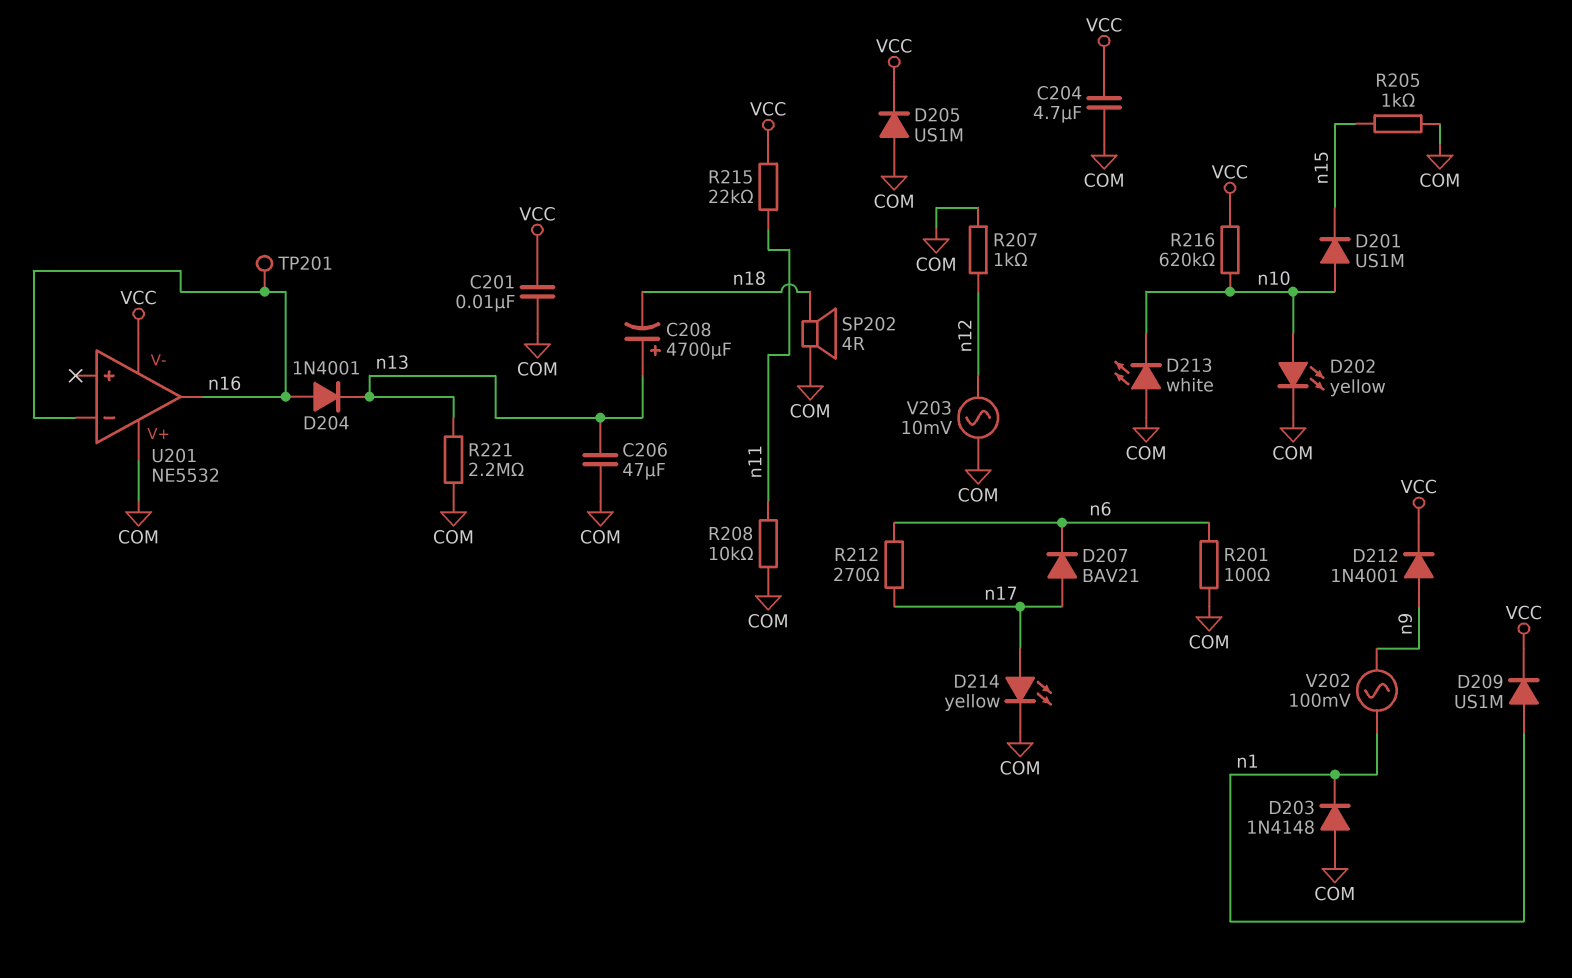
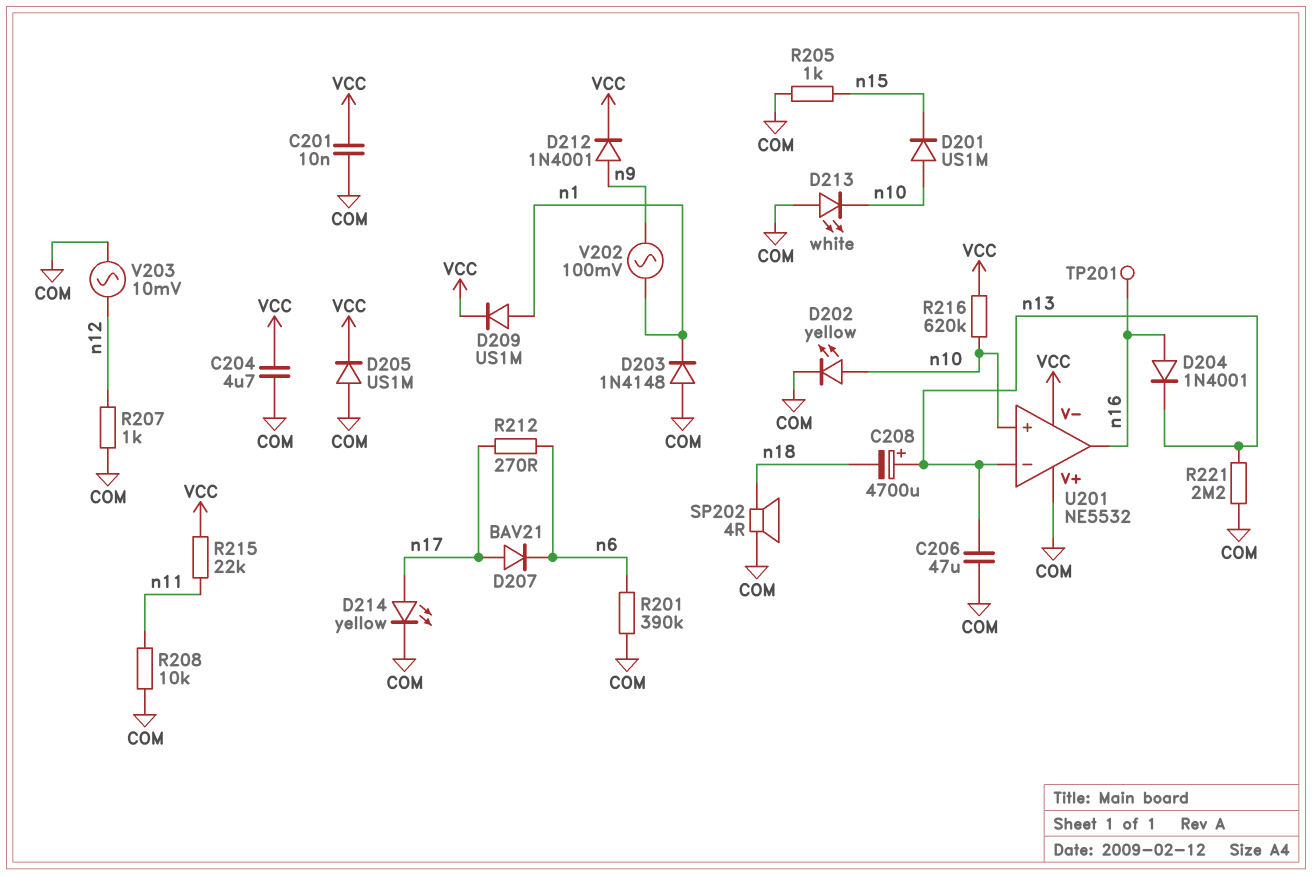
R201: 100 (COM, n6) -> 390k (COM, n6)
U201 pin in+: none -> n10
U201 pin in-: n16 -> n13

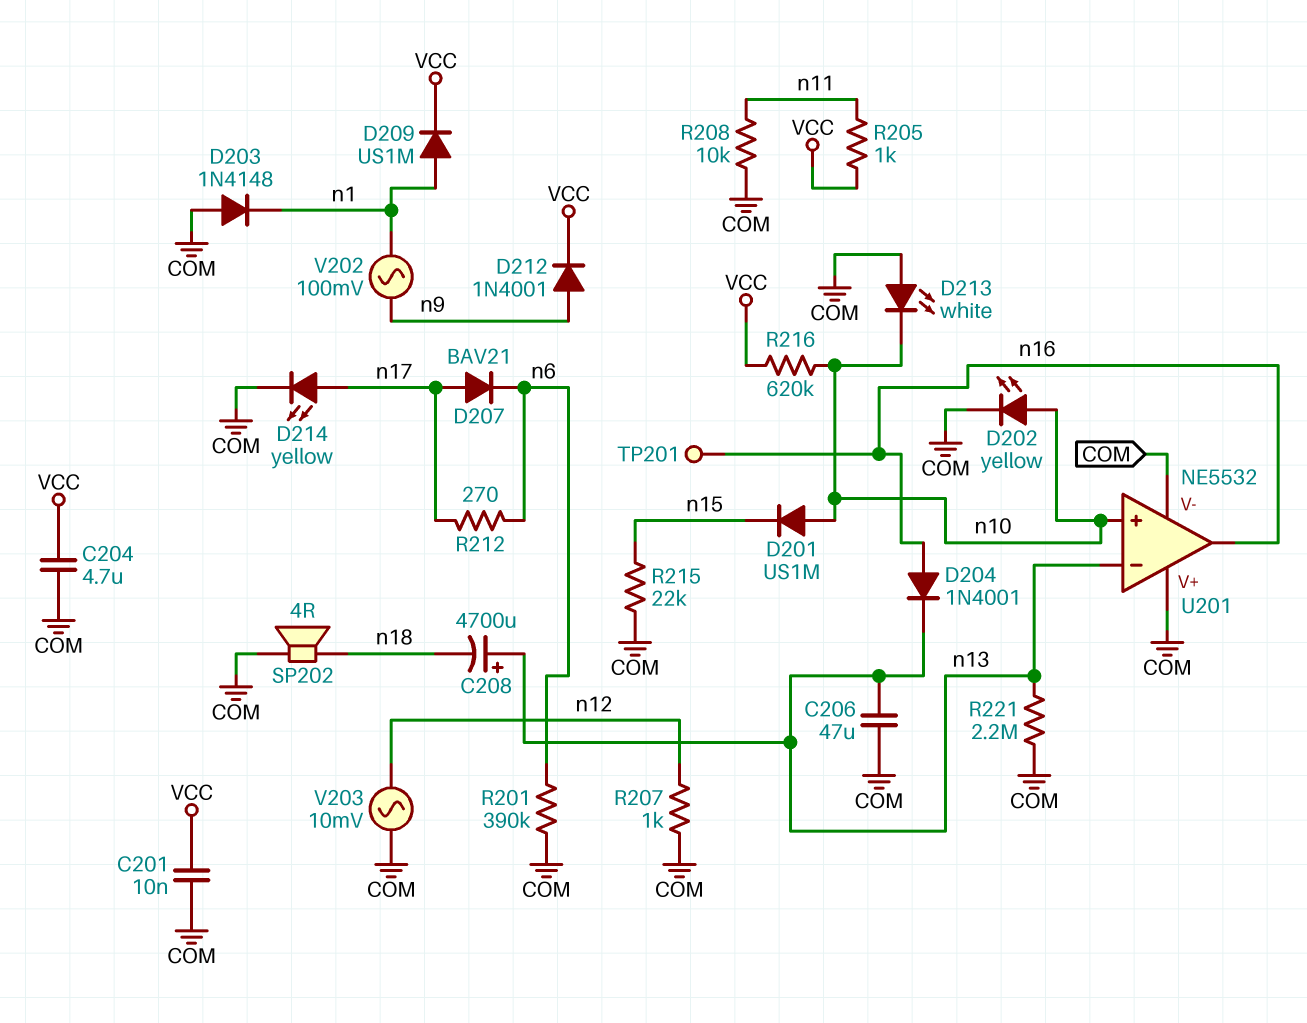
D205: diode US1M (A COM, K VCC) -> none
R205: 1k (COM, n15) -> 1k (VCC, n11)
R215: 22k (VCC, n11) -> 22k (COM, n15)
U201 pin V-: VCC -> COM

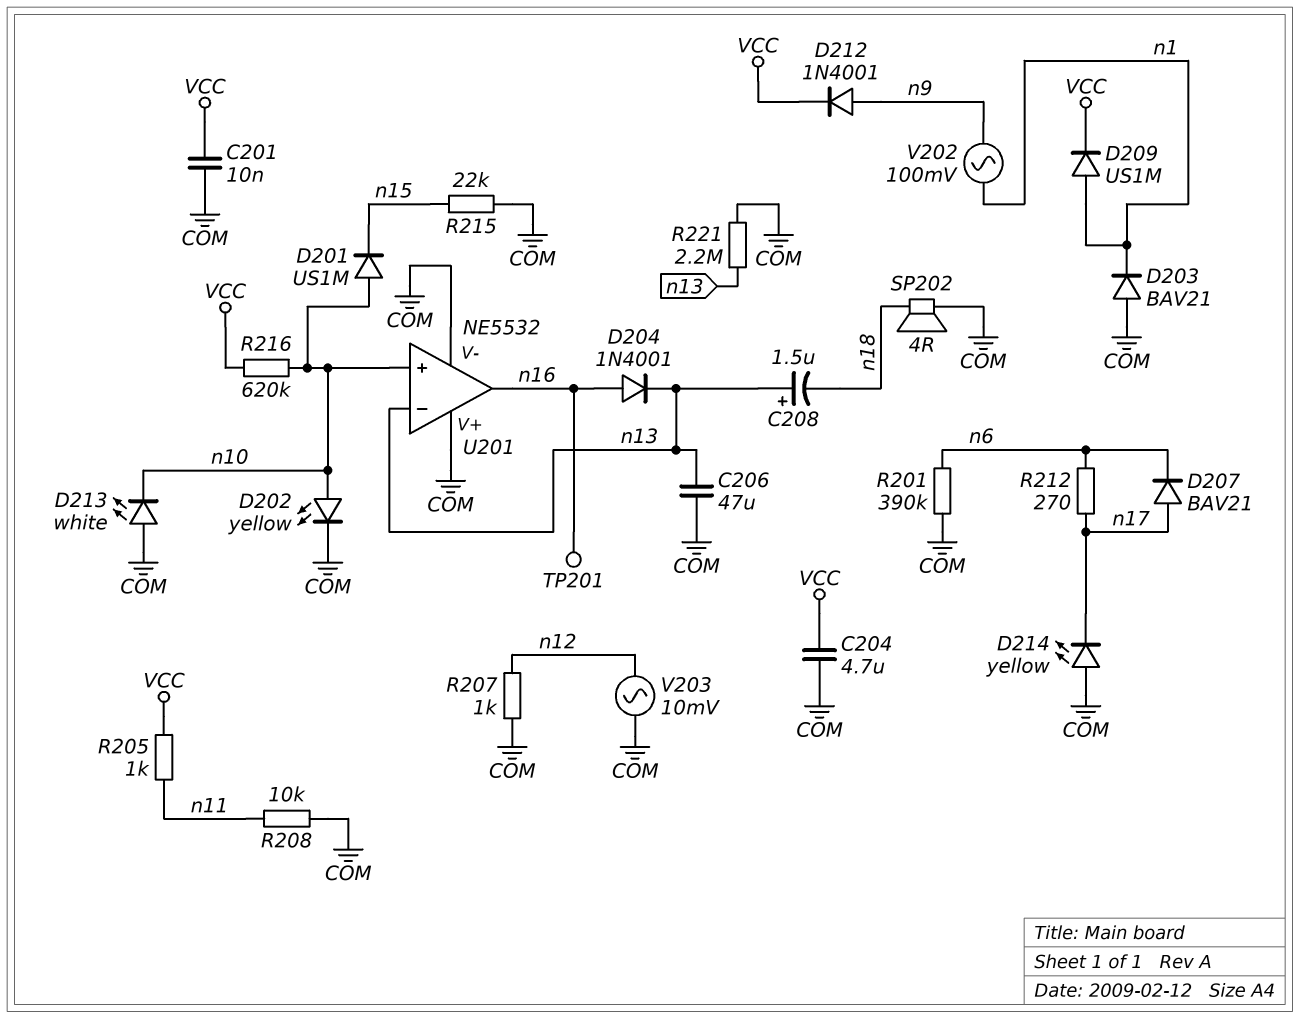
C208: 4700uF (plus n13, minus n18) -> 1.5uF (plus n13, minus n18)
D203: diode 1N4148 (A COM, K n1) -> diode BAV21 (A COM, K n1)
D214: LED yellow (A n17, K COM) -> LED yellow (A COM, K n17)

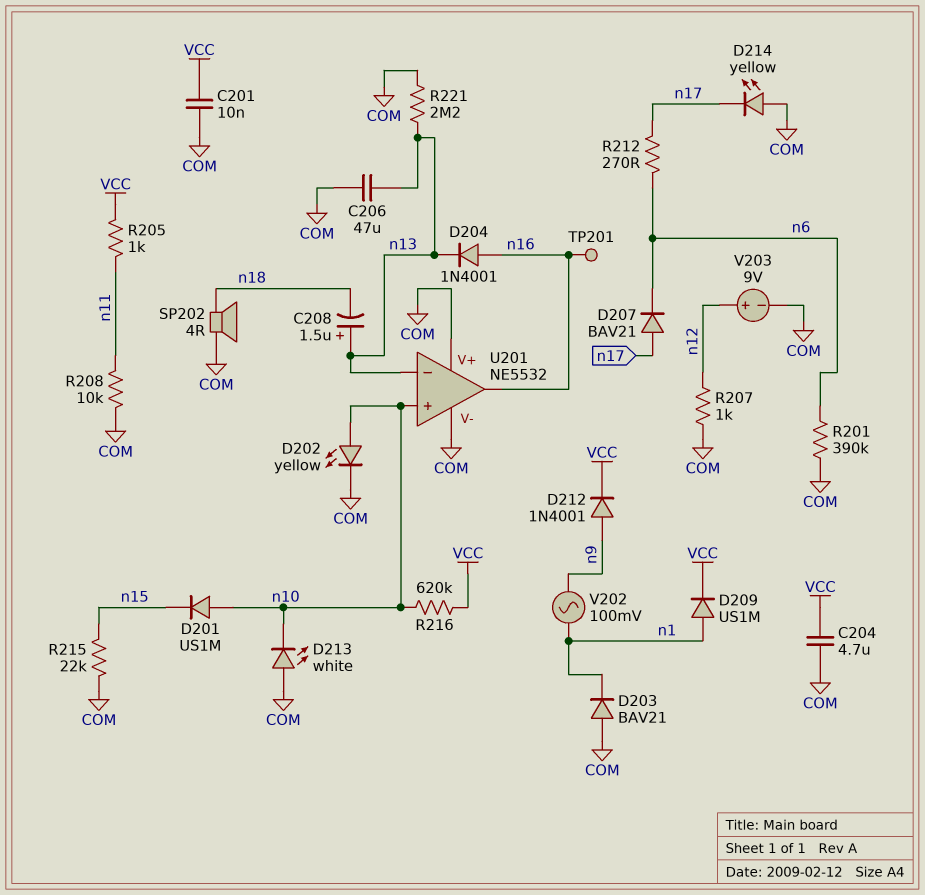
V203: AC 10mV (COM, n12) -> 9V (plus n12, minus COM)

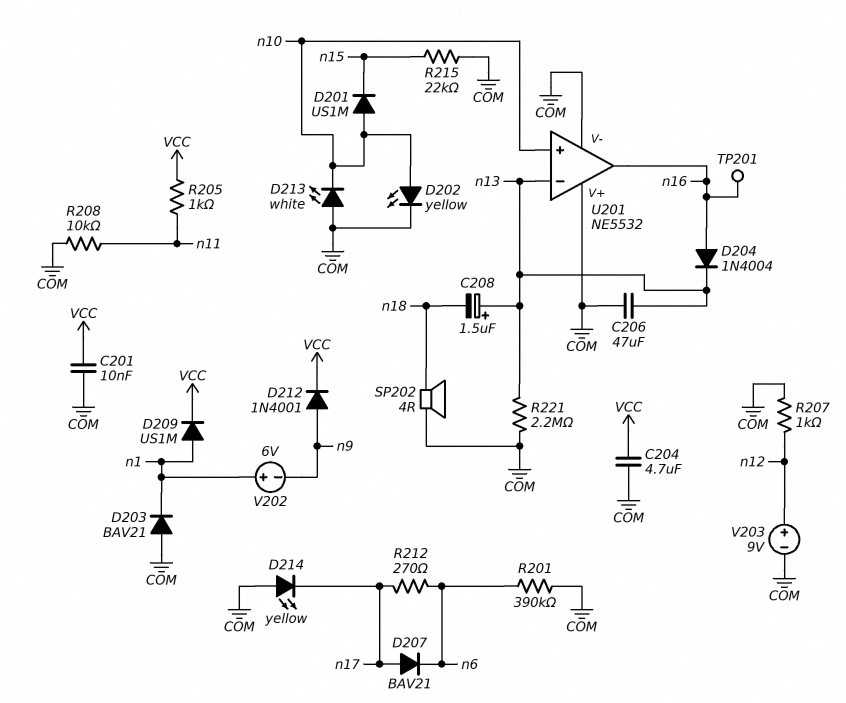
D204: diode 1N4001 (A n16, K n13) -> diode 1N4004 (A n16, K n13)
R216: 620k (VCC, n10) -> none
V202: AC 100mV (n1, n9) -> 6V (plus n1, minus n9)

